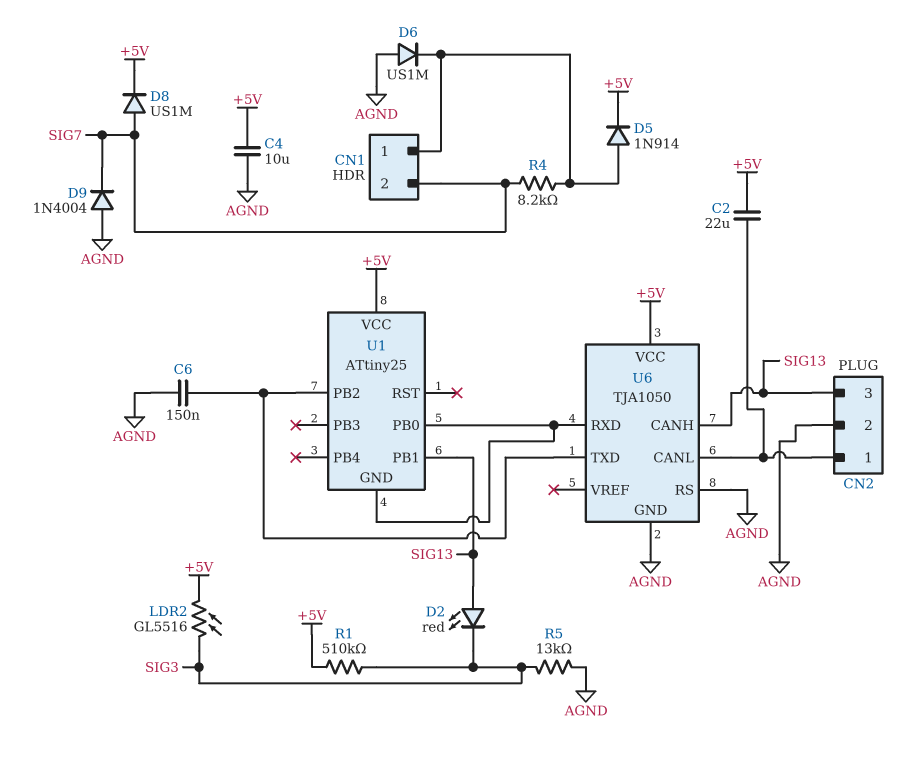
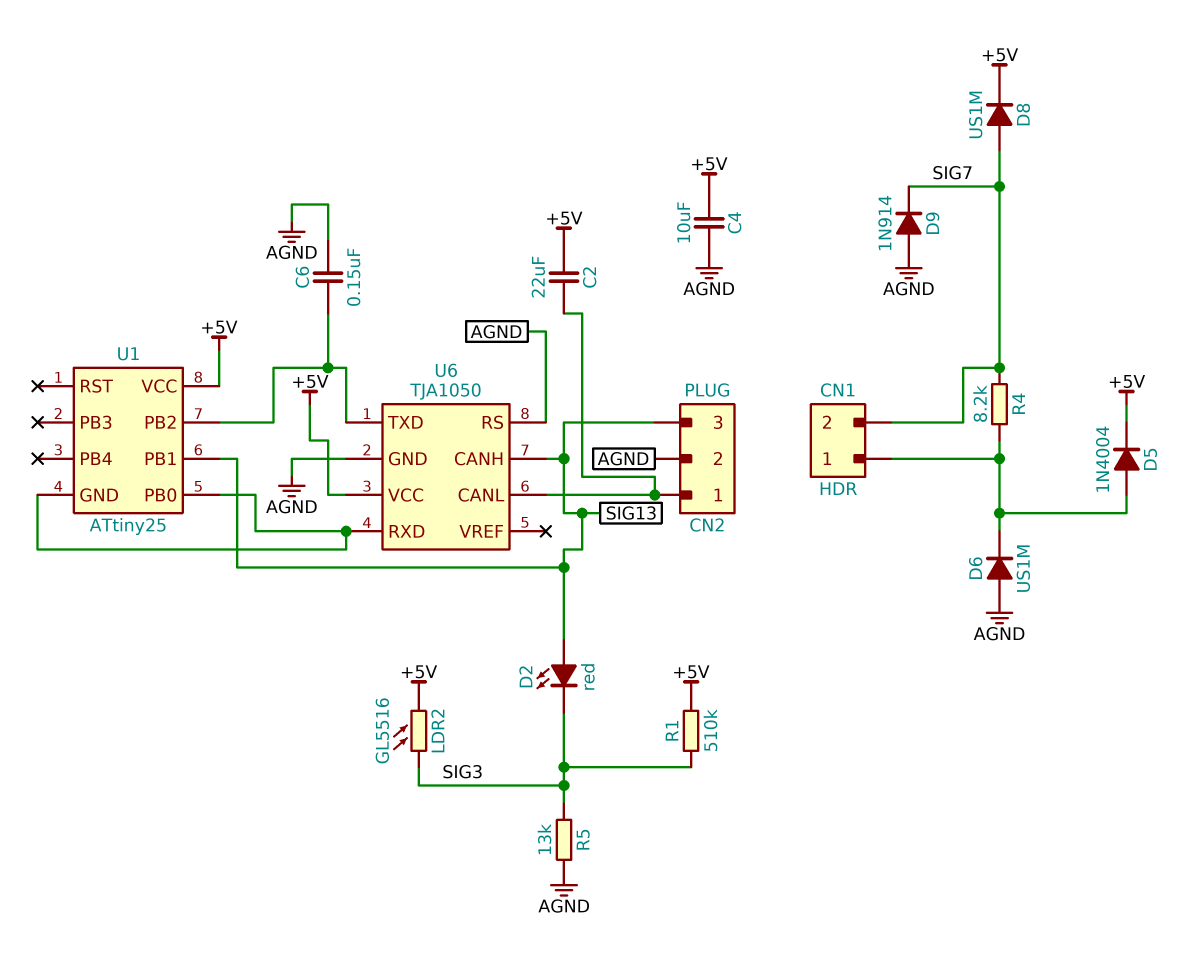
D5: diode 1N914 (A CN1/1, K +5V) -> diode 1N4004 (A CN1/1, K +5V)
D9: diode 1N4004 (A AGND, K SIG7) -> diode 1N914 (A AGND, K SIG7)

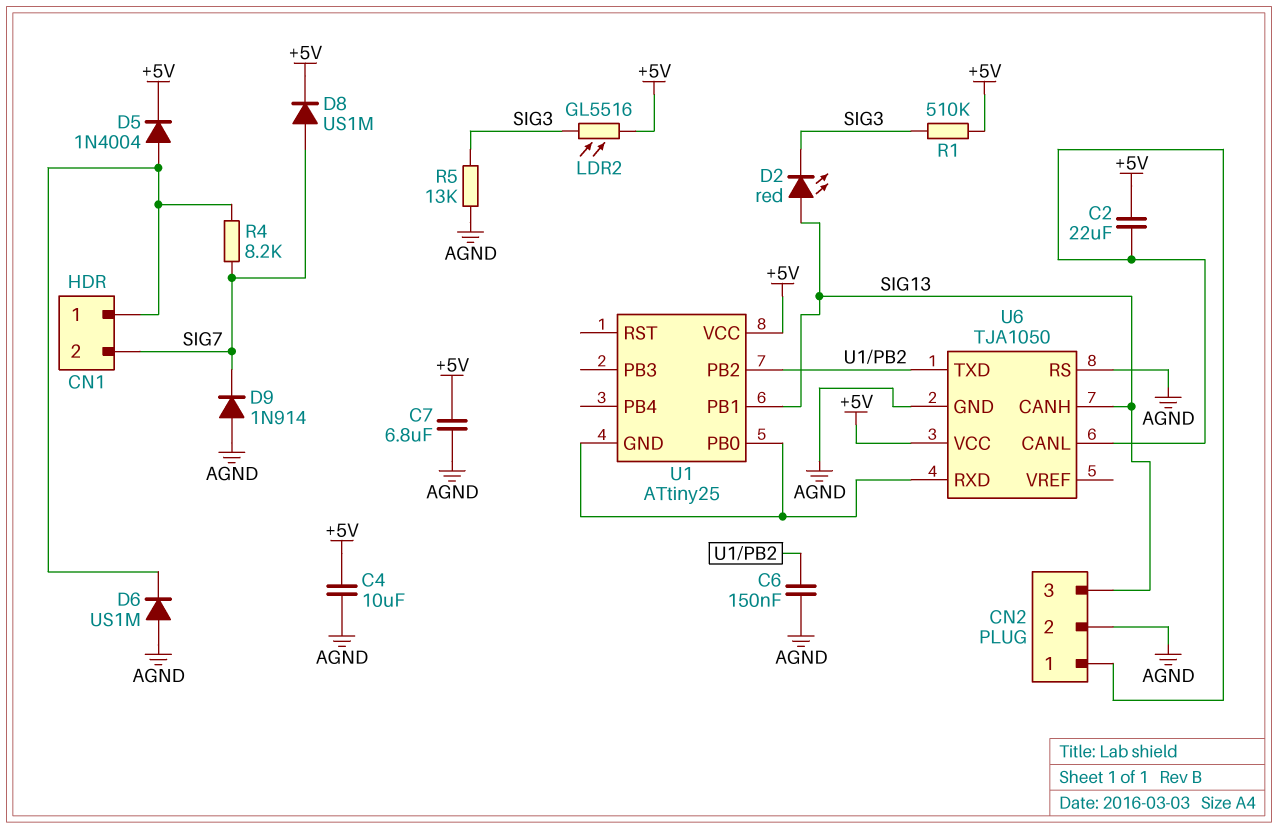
C7: none -> 6.8uF (+5V, AGND)

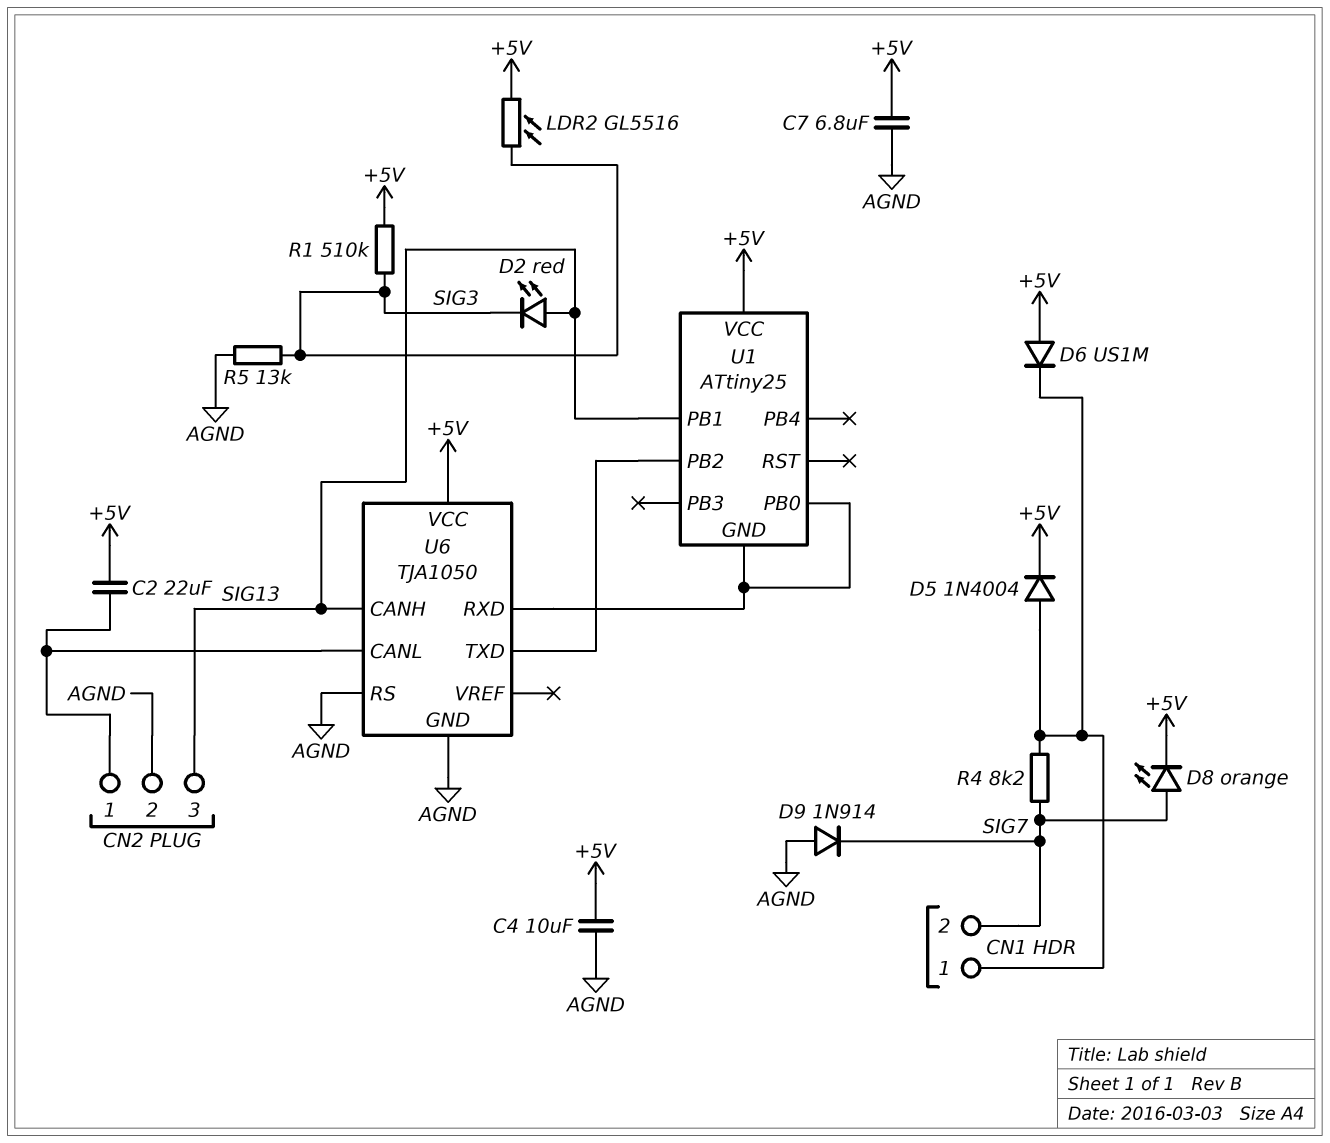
C6: 150nF (AGND, U1/PB2) -> none
D6: diode US1M (A AGND, K CN1/1) -> diode US1M (A +5V, K CN1/1)
D8: diode US1M (A SIG7, K +5V) -> LED orange (A SIG7, K +5V)

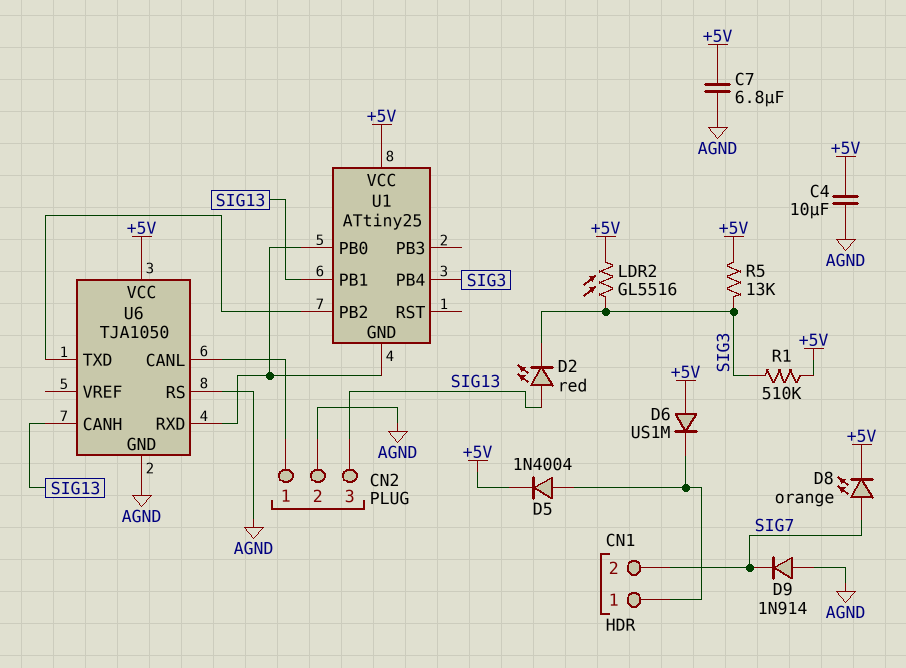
C2: 22uF (+5V, CN2/1) -> none
R4: 8.2k (CN1/1, SIG7) -> none
R5: 13k (AGND, SIG3) -> 13k (+5V, SIG3)
U1 pin PB4: none -> SIG3

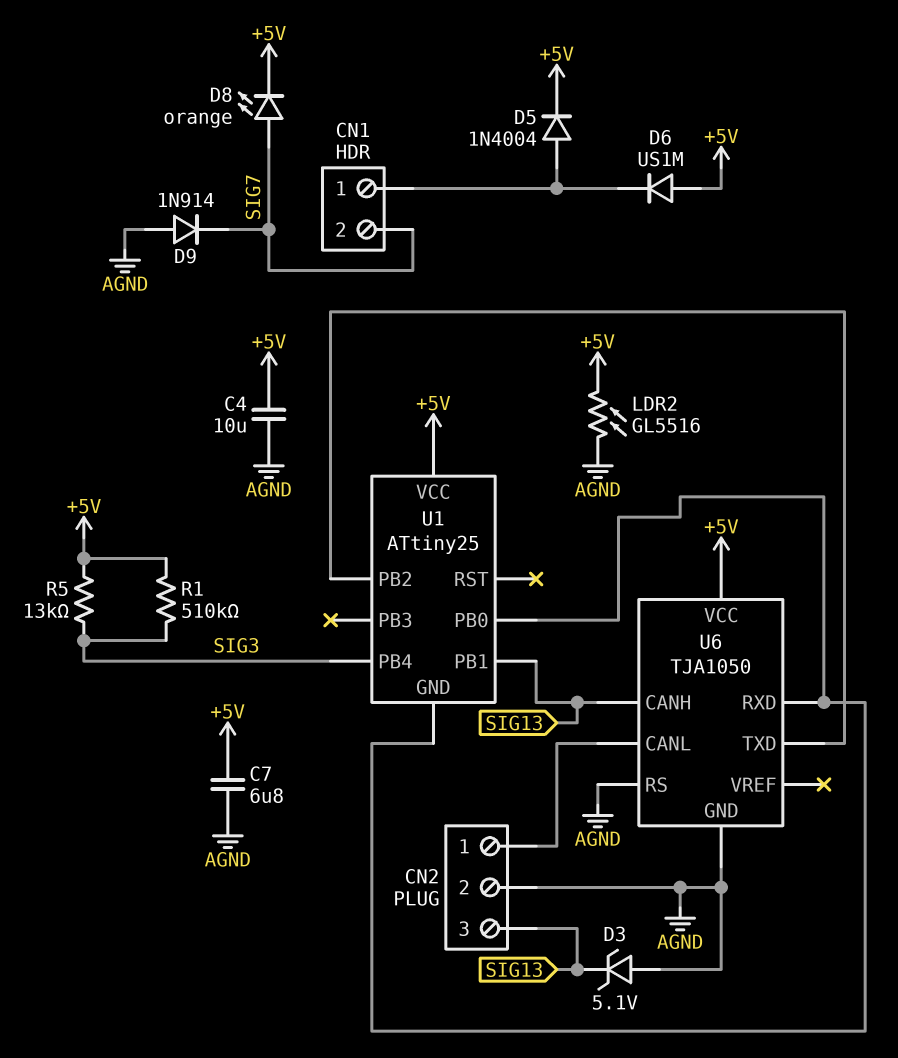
D2: LED red (A SIG13, K SIG3) -> none
D3: none -> zener 5.1V (A AGND, K SIG13)
LDR2: GL5516 (+5V, SIG3) -> GL5516 (+5V, AGND)

